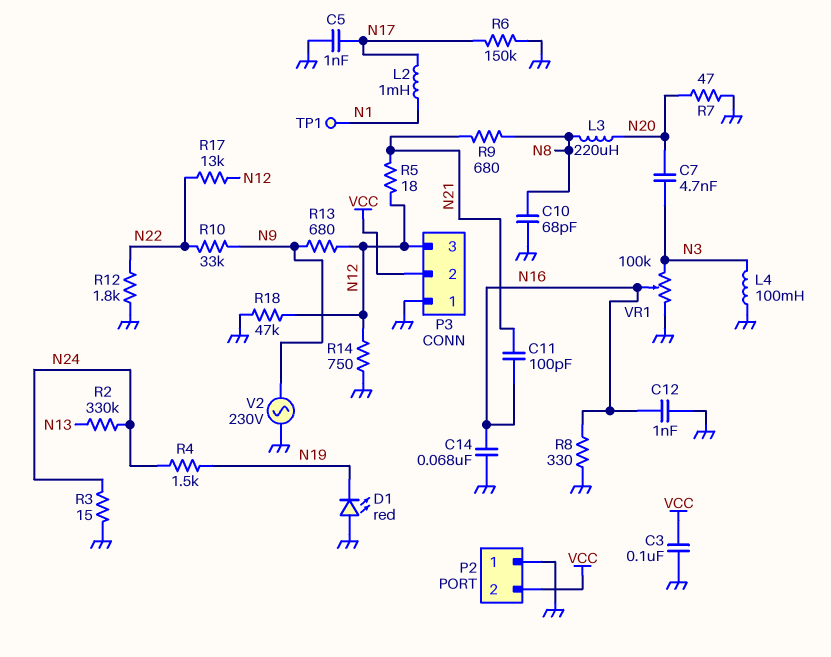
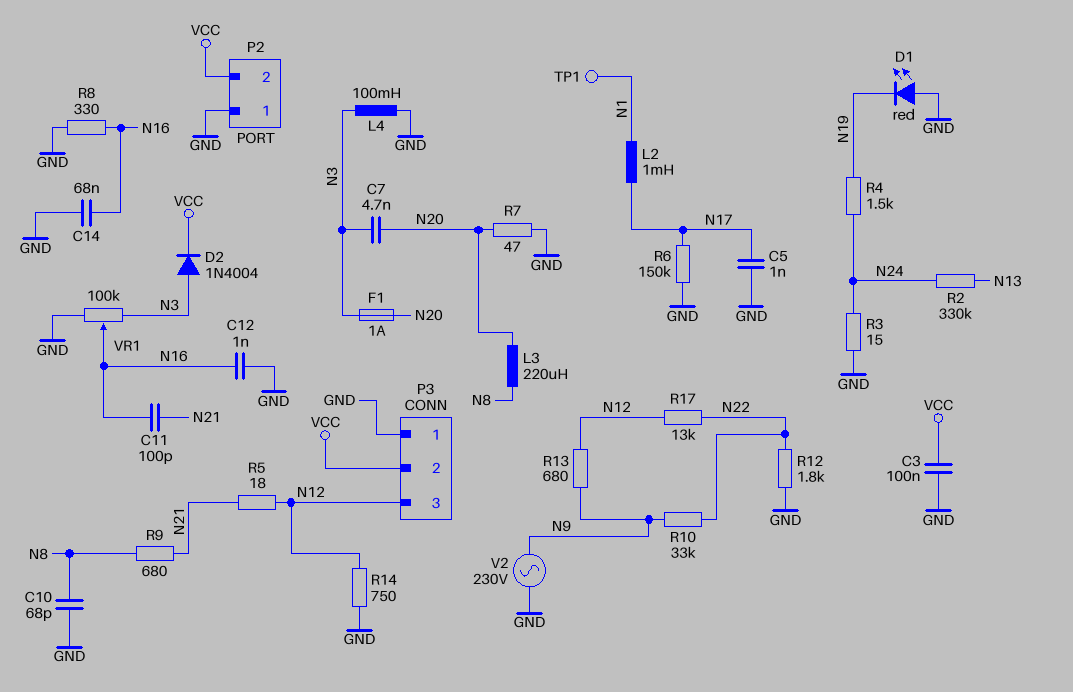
D2: none -> diode 1N4004 (A N3, K VCC)
F1: none -> 1A (N3, N20)
R18: 47k (GND, N12) -> none

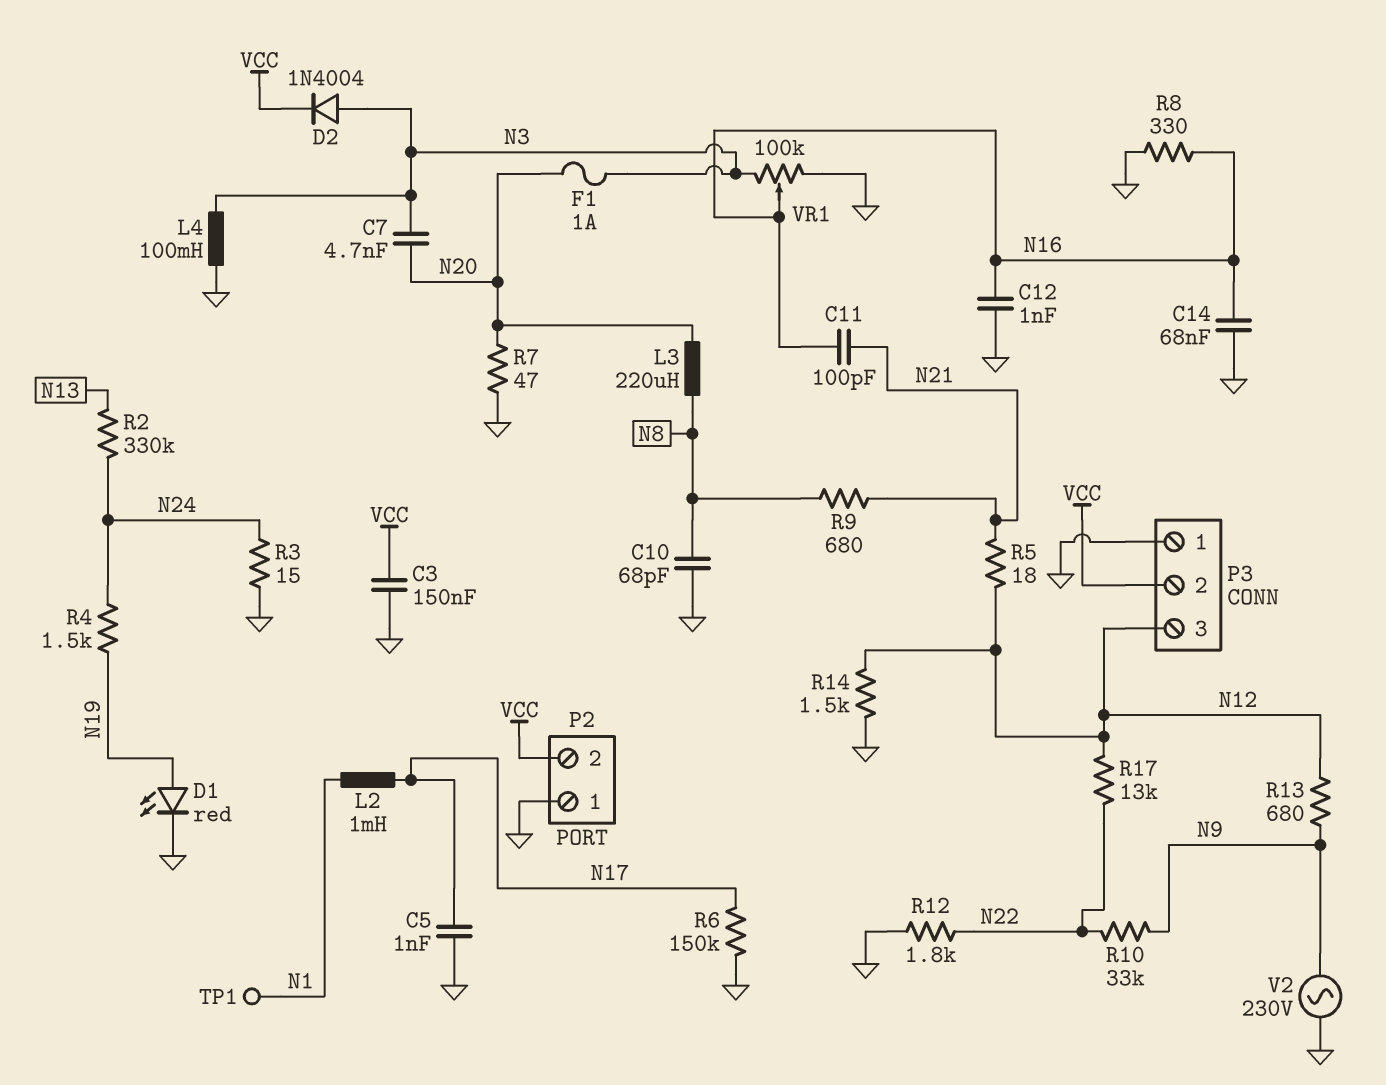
C3: 100nF (GND, VCC) -> 150nF (GND, VCC)
D1: LED red (A GND, K N19) -> LED red (A N19, K GND)
R14: 750 (GND, N12) -> 1.5k (GND, N12)

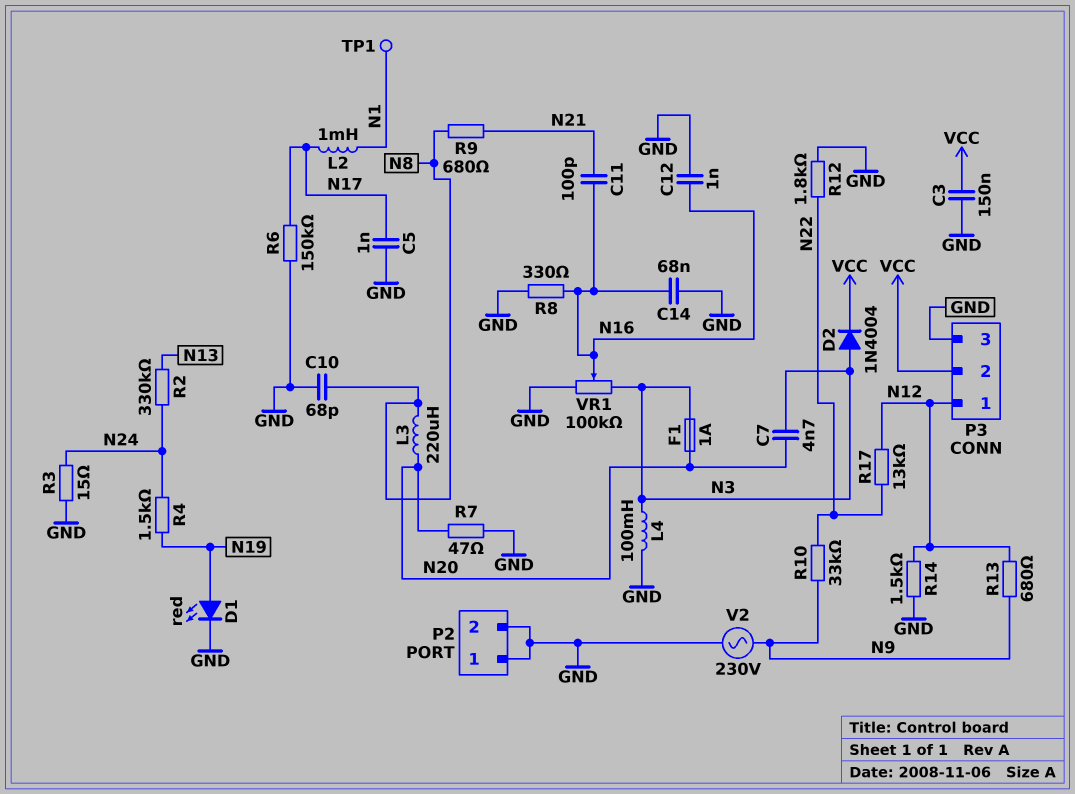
P2 pin 2: VCC -> GND
P3 pin 1: GND -> N12
P3 pin 3: N12 -> GND
R5: 18 (N12, N21) -> none

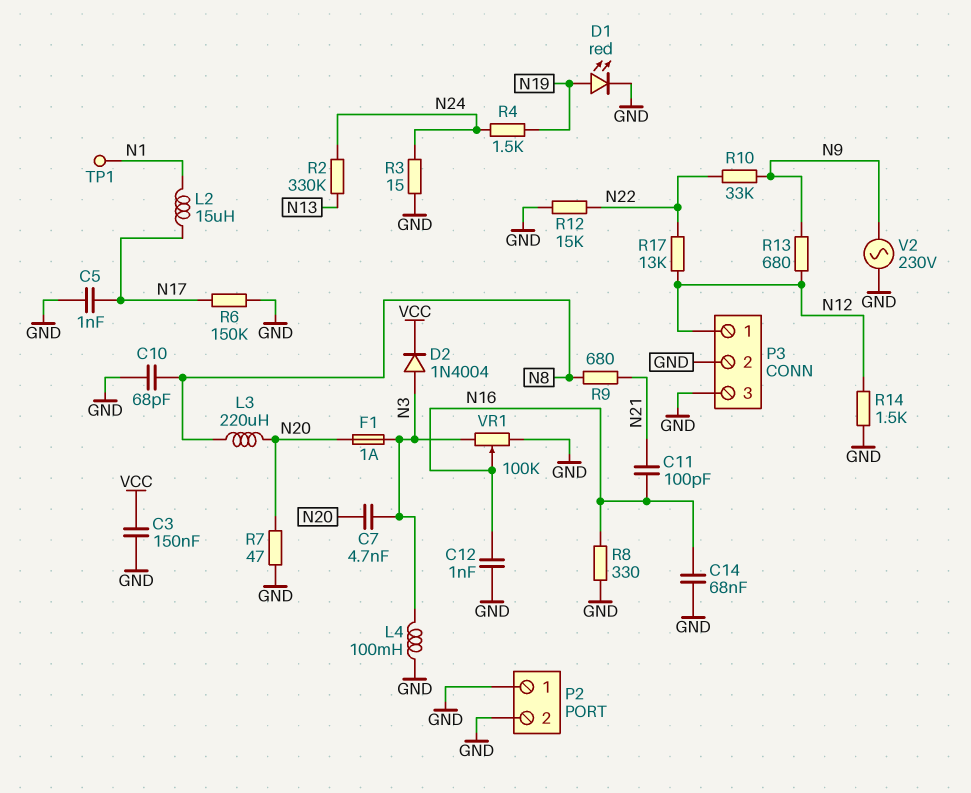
L2: 1mH (N1, N17) -> 15uH (N1, N17)
P3 pin 2: VCC -> GND
R12: 1.8k (GND, N22) -> 15k (GND, N22)

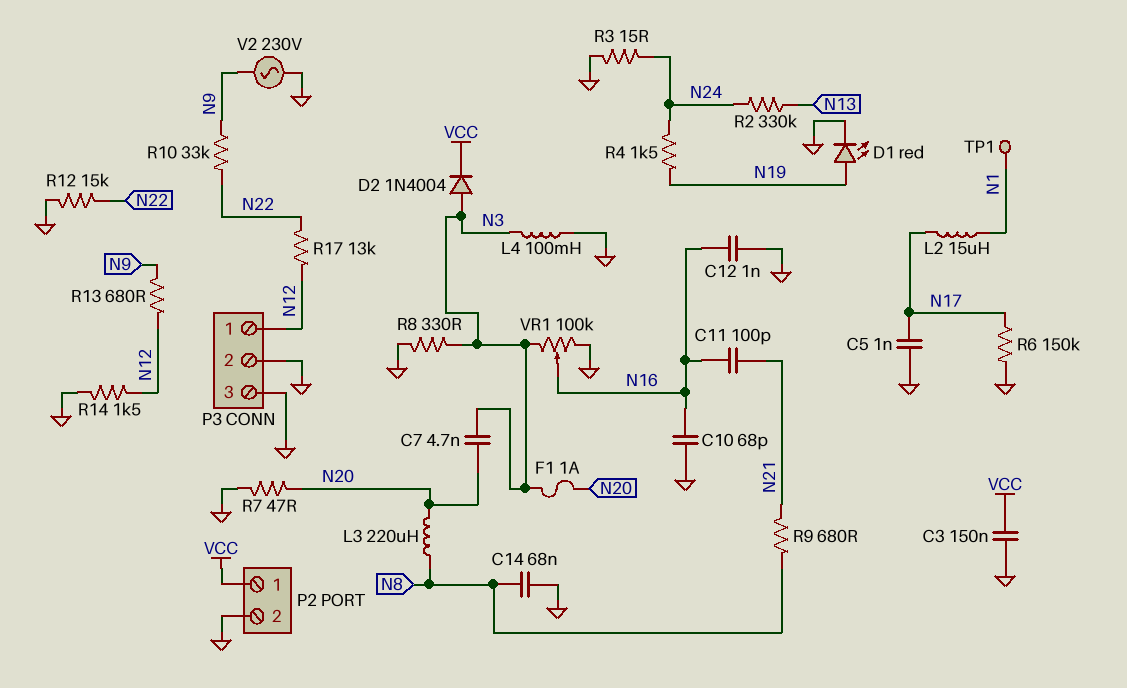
C10: 68pF (GND, N8) -> 68pF (GND, N16)
C14: 68nF (GND, N16) -> 68nF (GND, N8)
P2 pin 1: GND -> VCC
R8: 330 (GND, N16) -> 330 (GND, N3)

